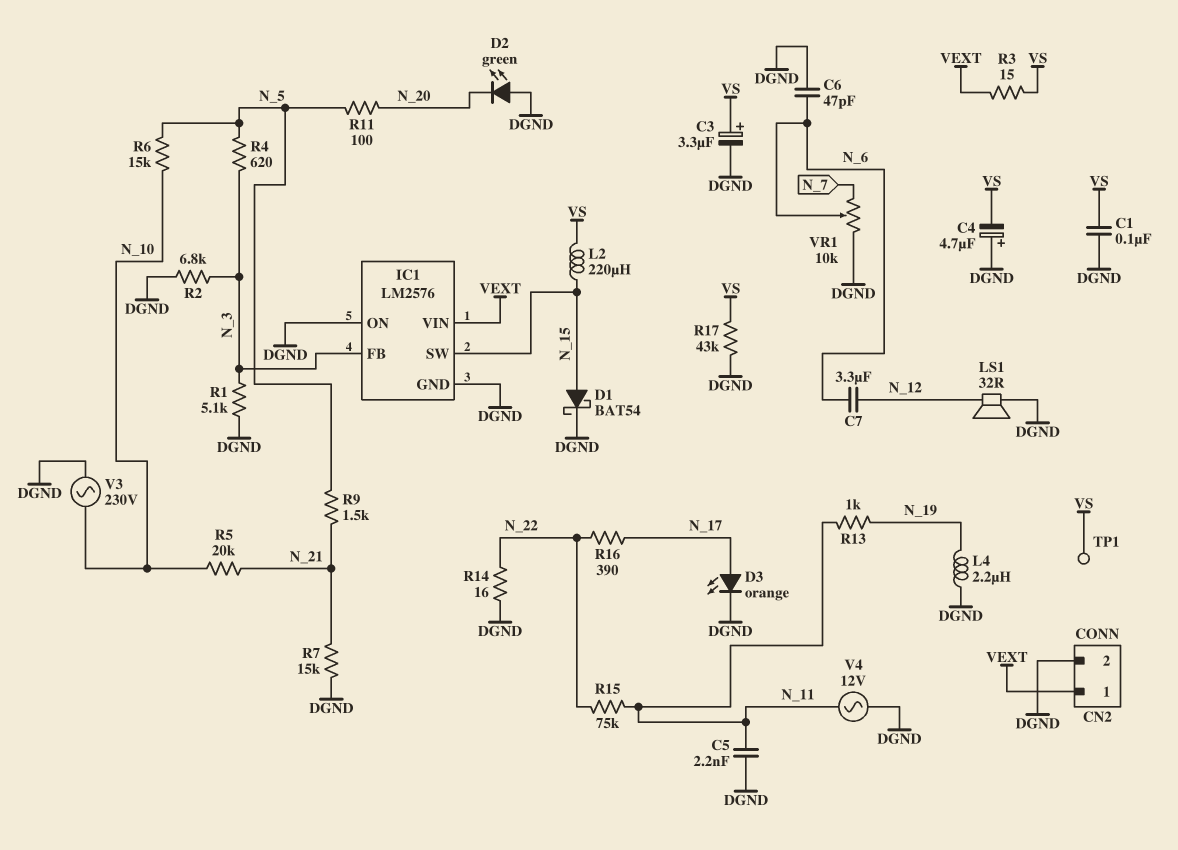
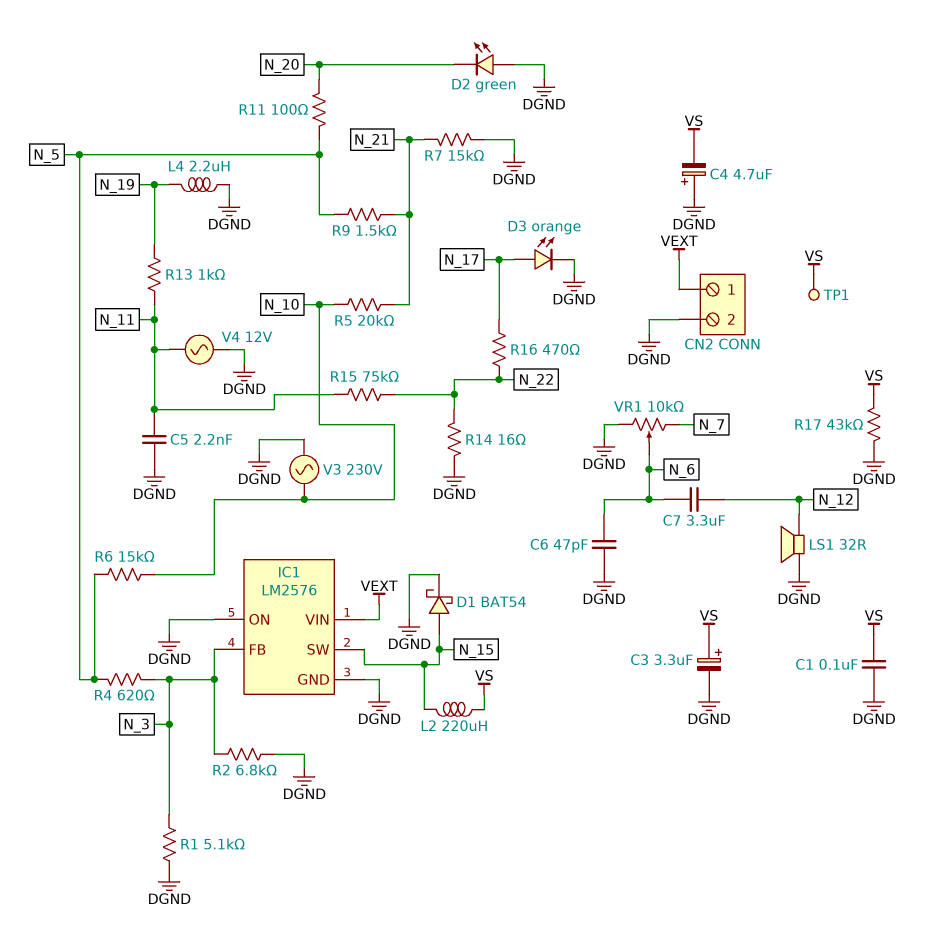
R3: 15 (VEXT, VS) -> none
R16: 390 (N_17, N_22) -> 470 (N_17, N_22)

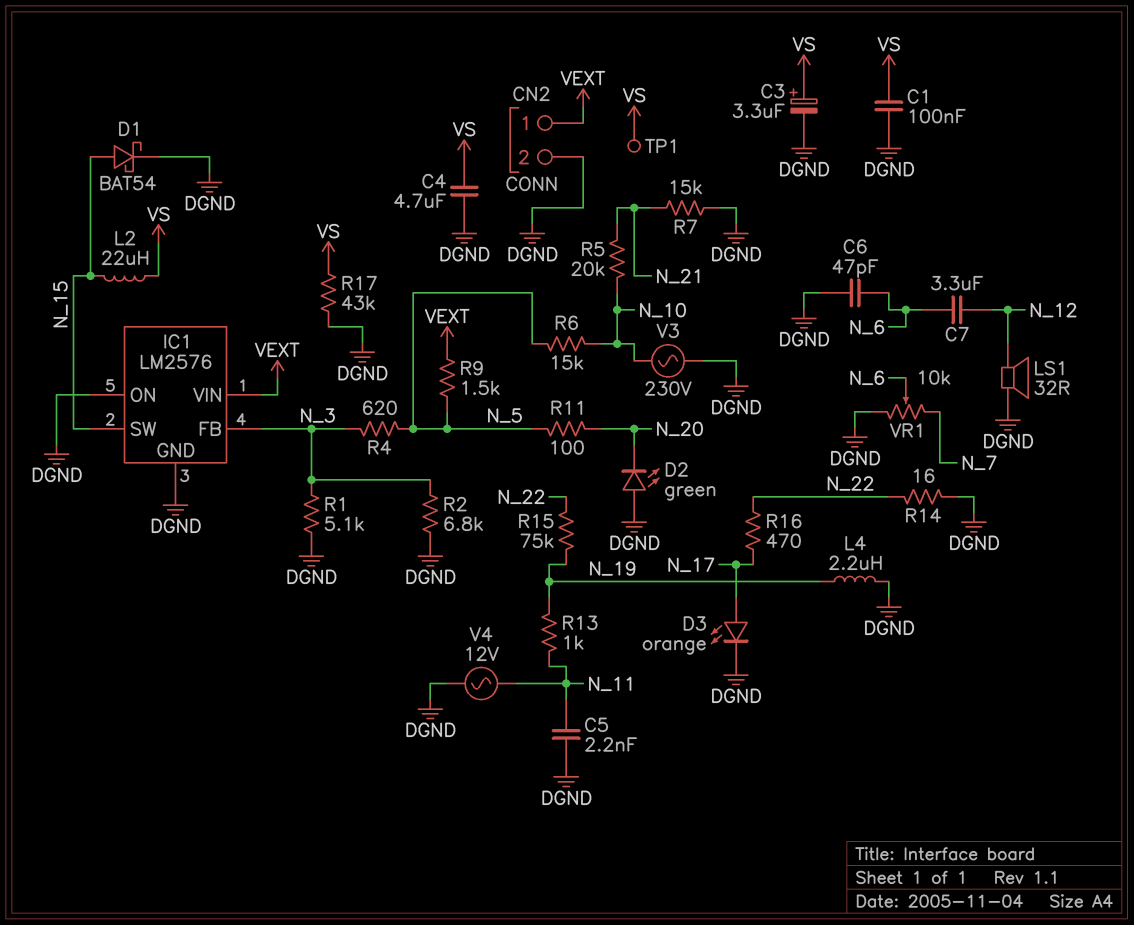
C4: 4.7uF (plus DGND, minus VS) -> 4.7uF (DGND, VS)
L2: 220uH (N_15, VS) -> 22uH (N_15, VS)
R9: 1.5k (N_5, N_21) -> 1.5k (N_5, VEXT)
R15: 75k (N_11, N_22) -> 75k (N_19, N_22)

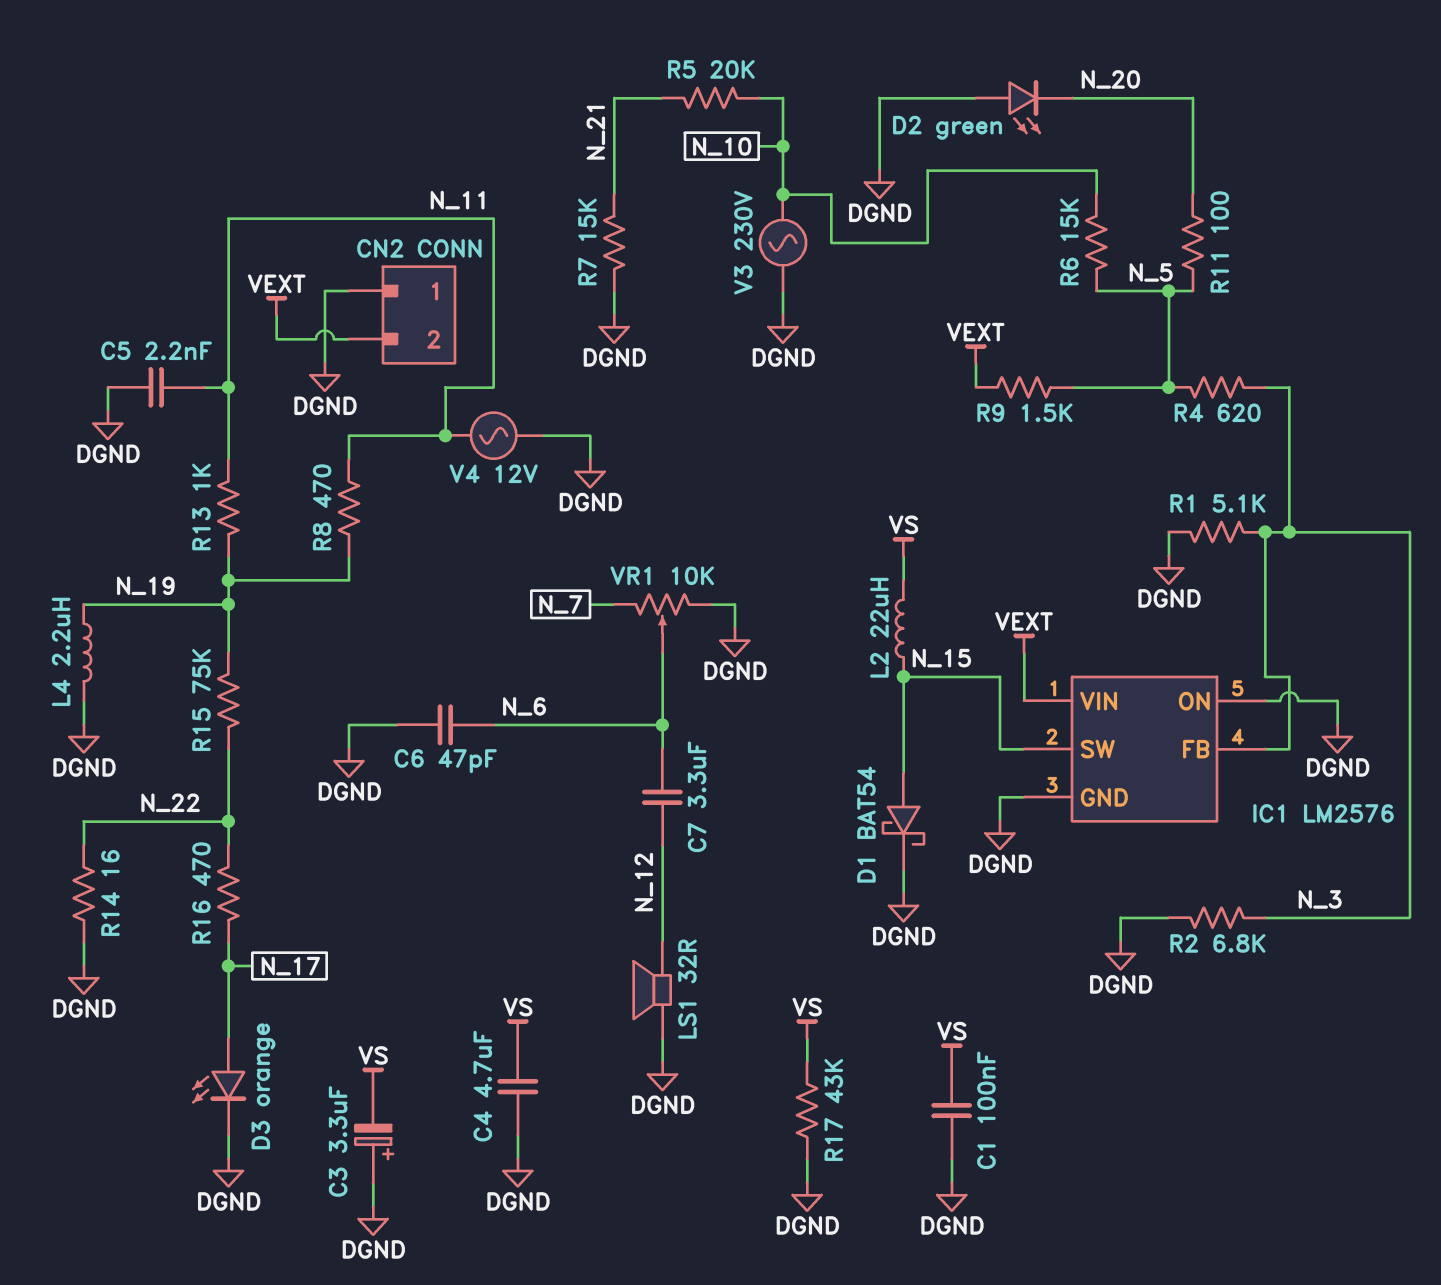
C3: 3.3uF (plus VS, minus DGND) -> 3.3uF (plus DGND, minus VS)
CN2 pin 1: VEXT -> DGND
CN2 pin 2: DGND -> VEXT
R8: none -> 470 (N_11, N_19)
TP1: test point (VS) -> none

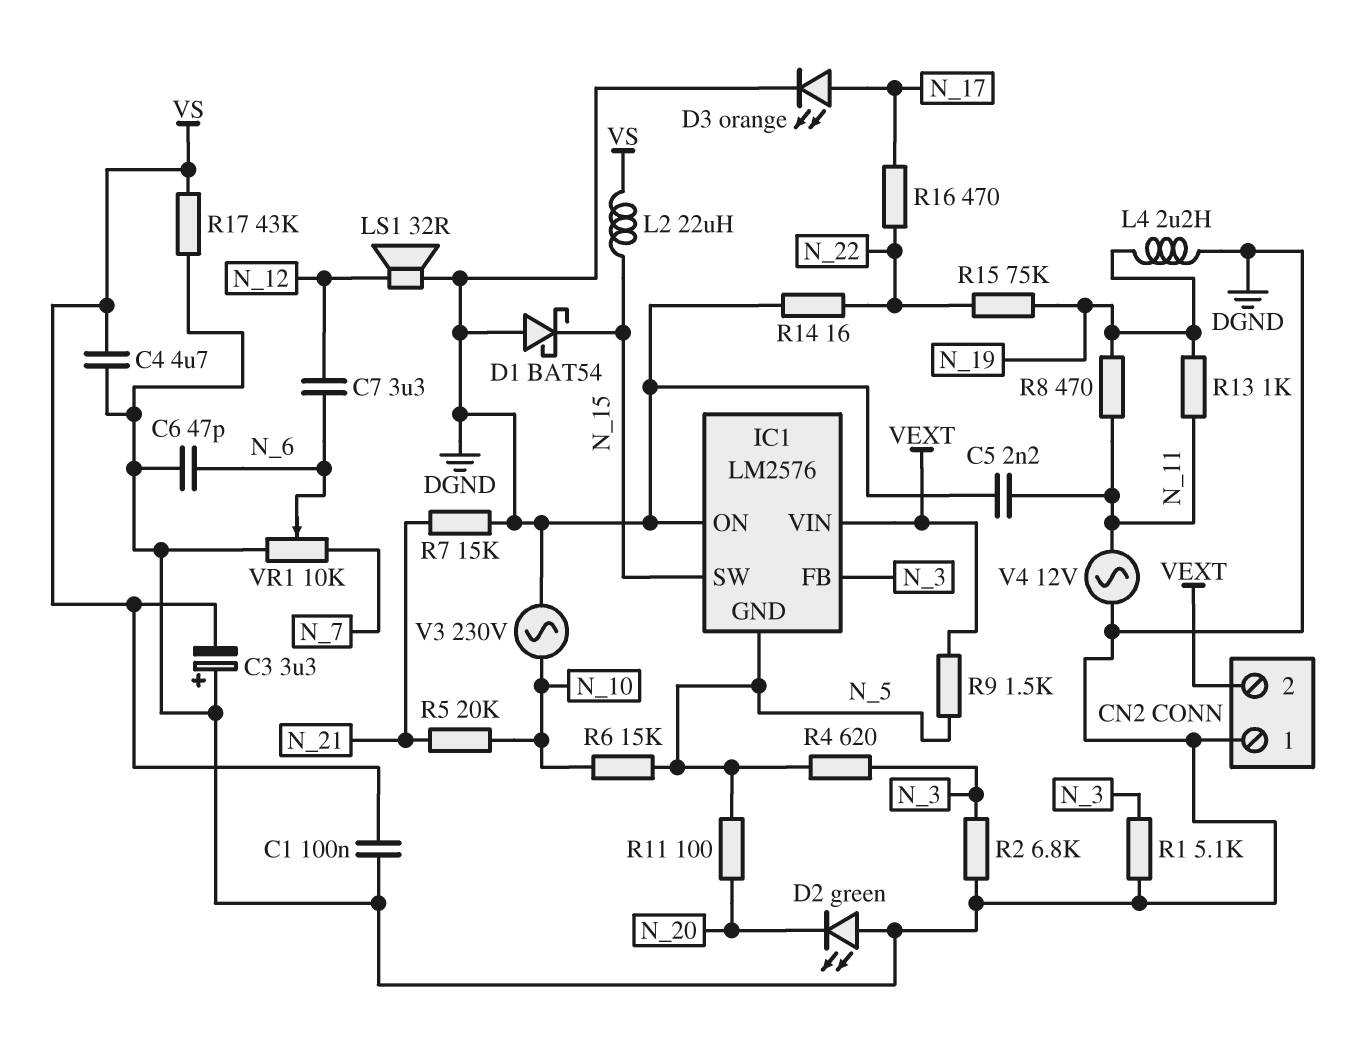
D1: schottky BAT54 (A N_15, K DGND) -> schottky BAT54 (A DGND, K N_15)
IC1 pin GND: DGND -> N_5

